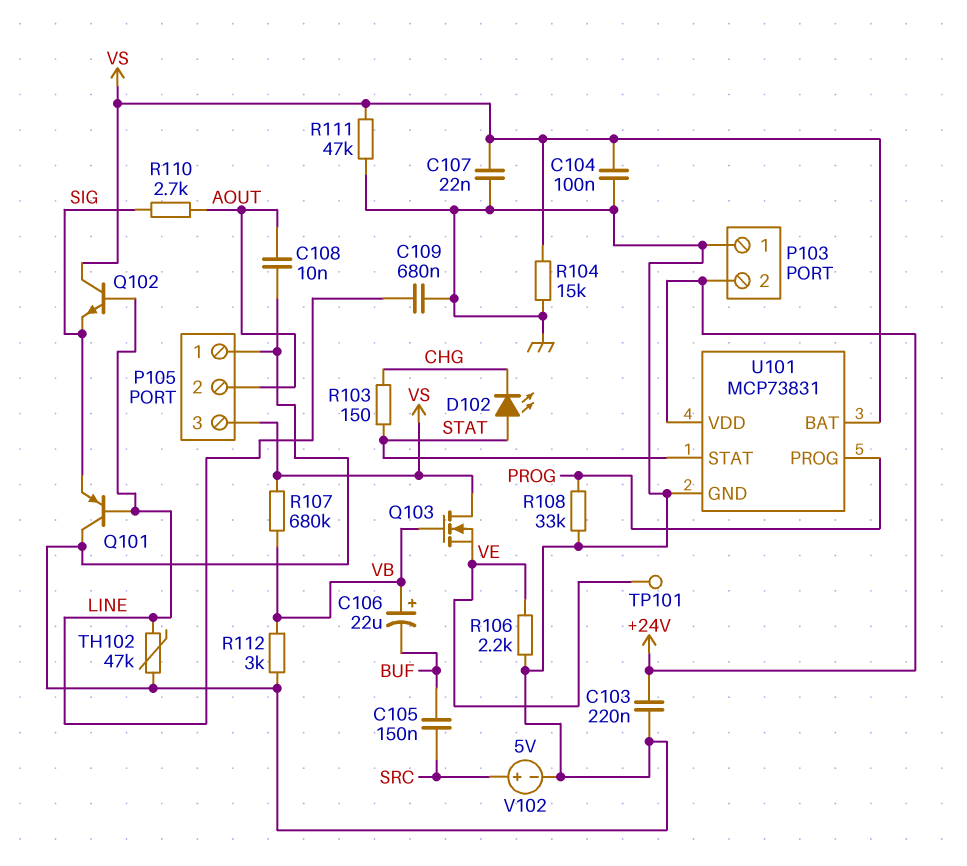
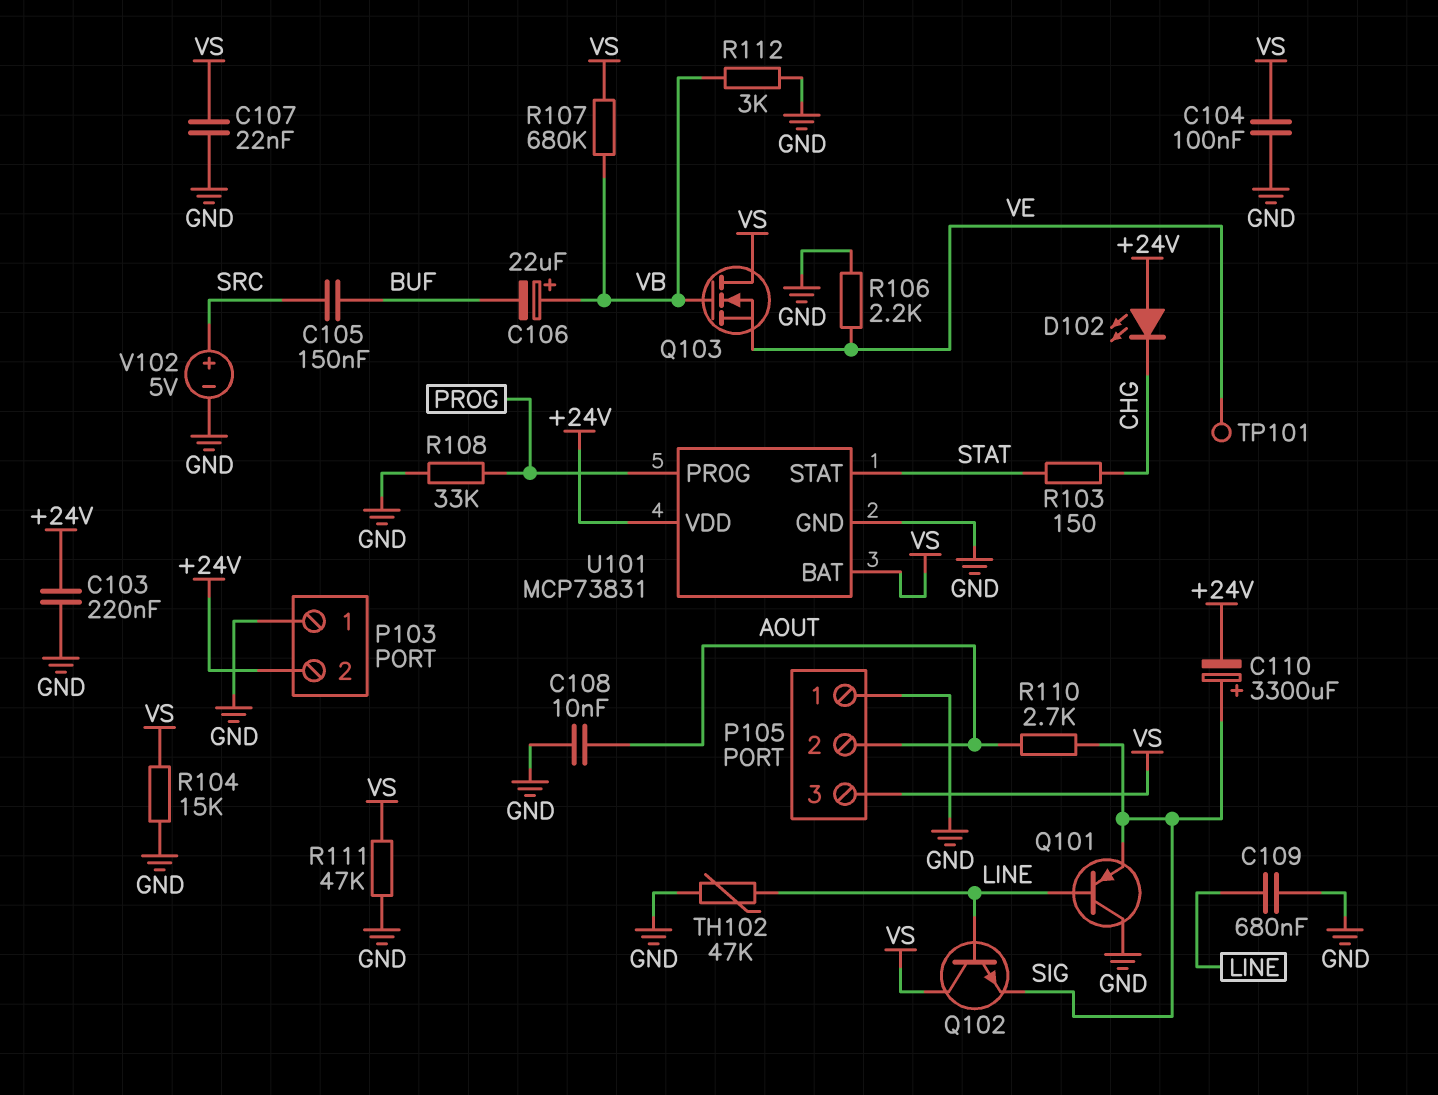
C110: none -> 3300uF (plus SIG, minus +24V)
D102: LED (A STAT, K CHG) -> LED (A +24V, K CHG)

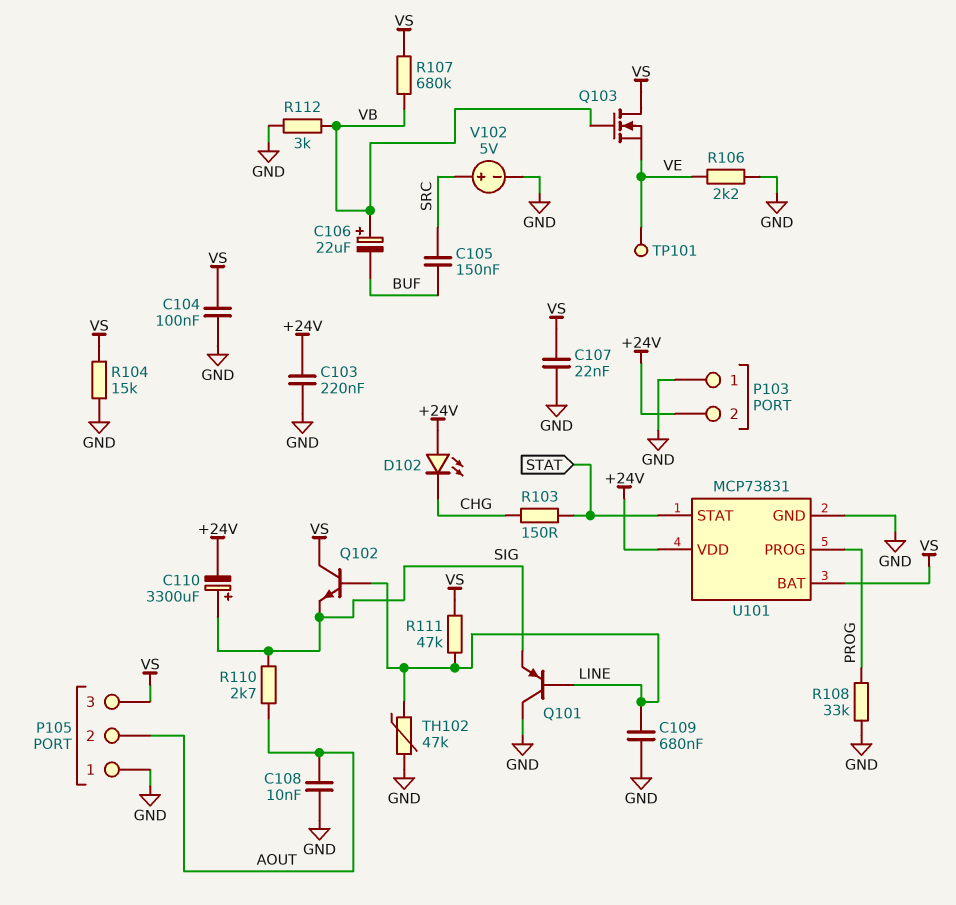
R111: 47k (GND, VS) -> 47k (LINE, VS)

